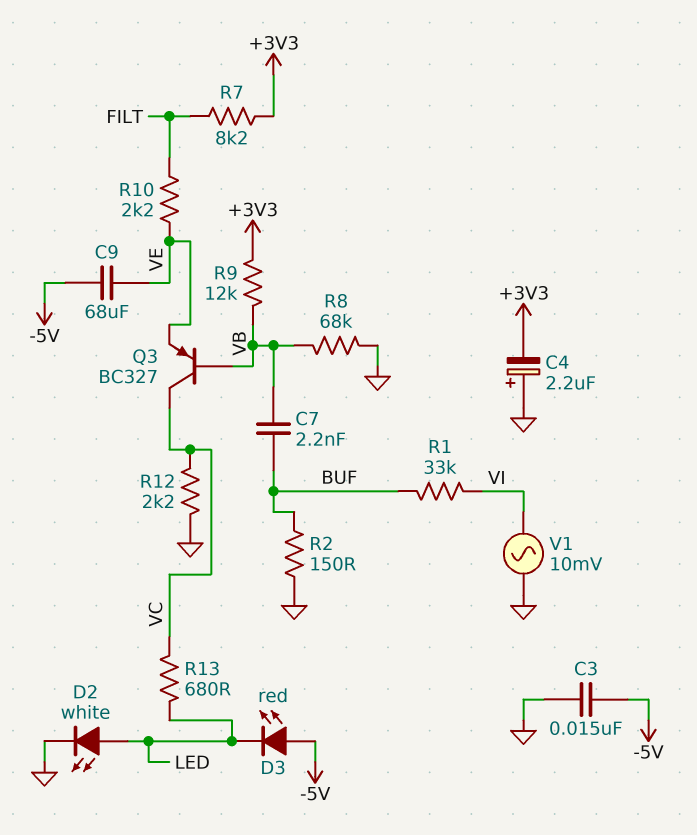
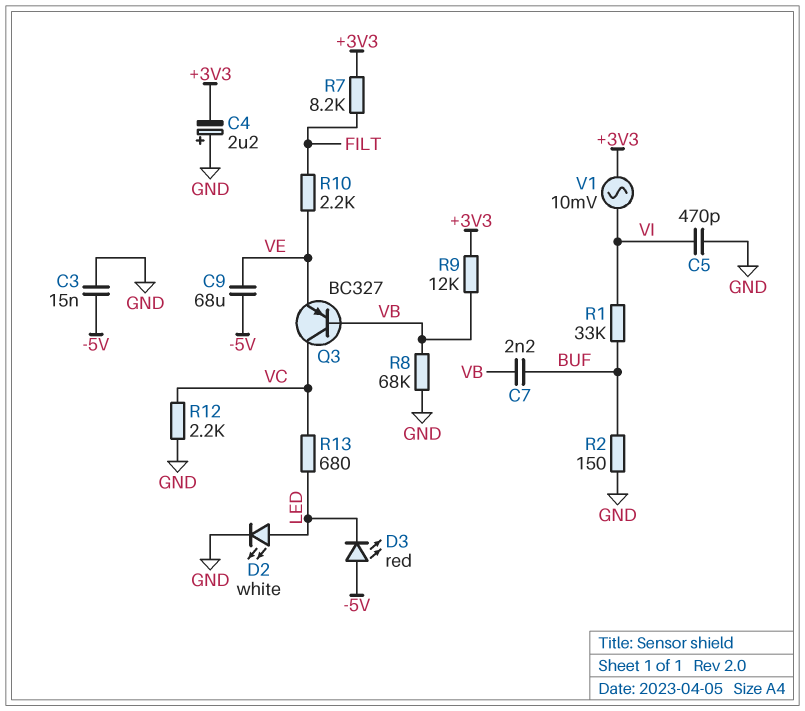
C5: none -> 470pF (GND, VI)
V1: AC 10mV (GND, VI) -> AC 10mV (+3V3, VI)

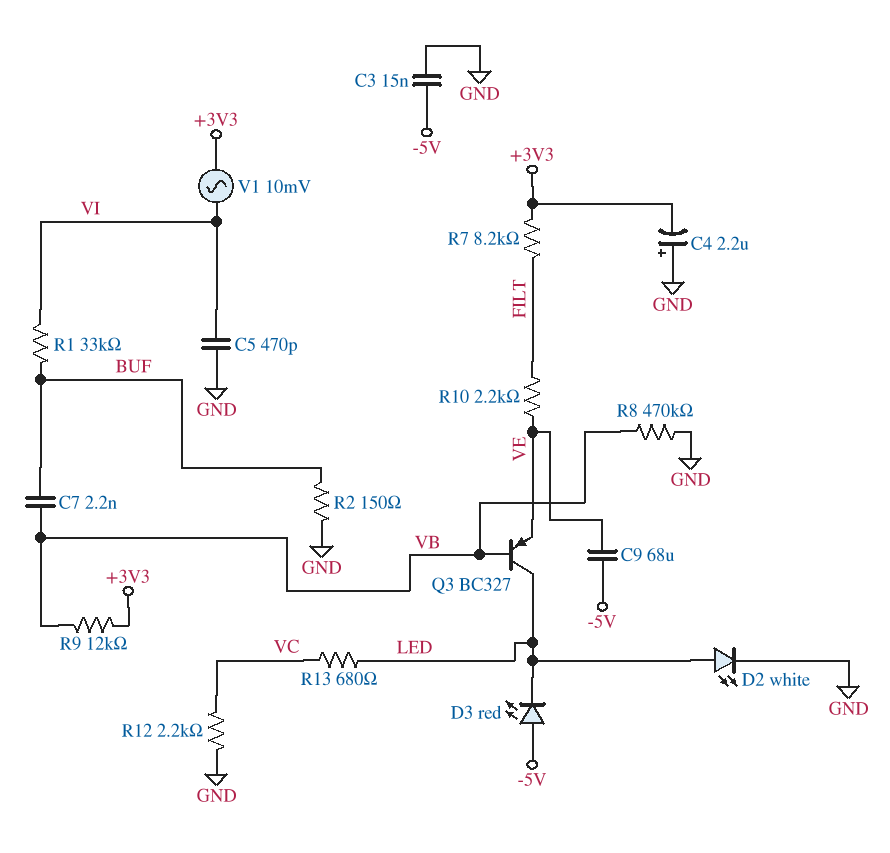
Q3: PNP BC327 (B VB, C VC, E VE) -> PNP BC327 (B VB, C LED, E VE)
R8: 68k (GND, VB) -> 470k (GND, VB)

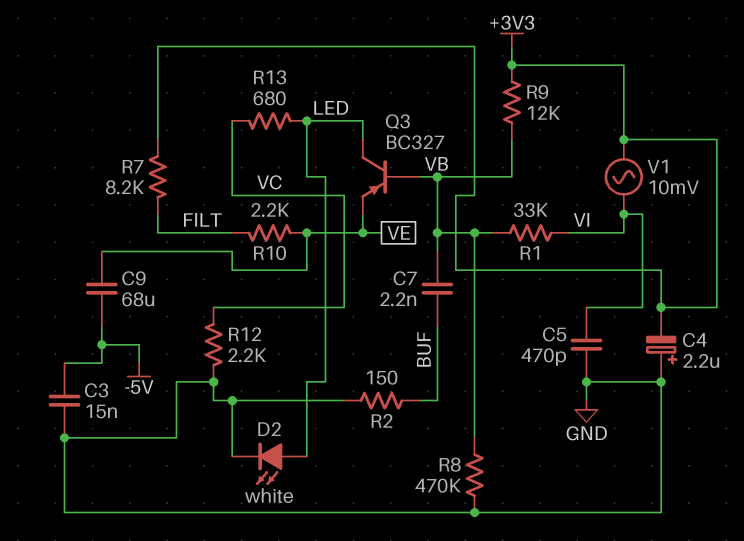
D3: LED red (A -5V, K LED) -> none
R1: 33k (BUF, VI) -> 33k (VB, VI)

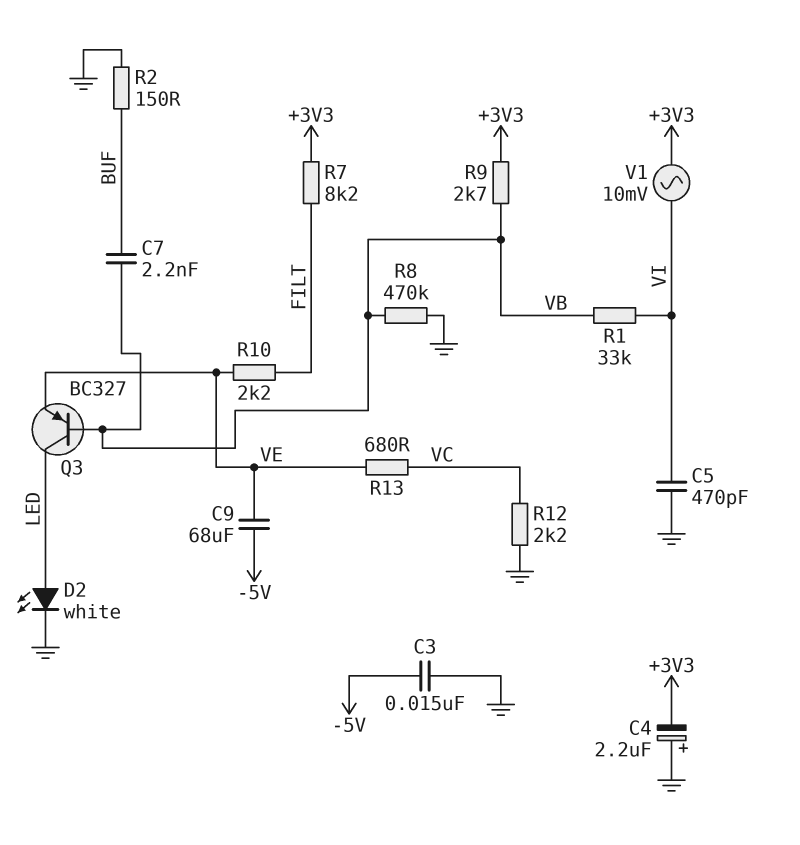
R9: 12k (+3V3, VB) -> 2.7k (+3V3, VB)
R13: 680 (LED, VC) -> 680 (VC, VE)

